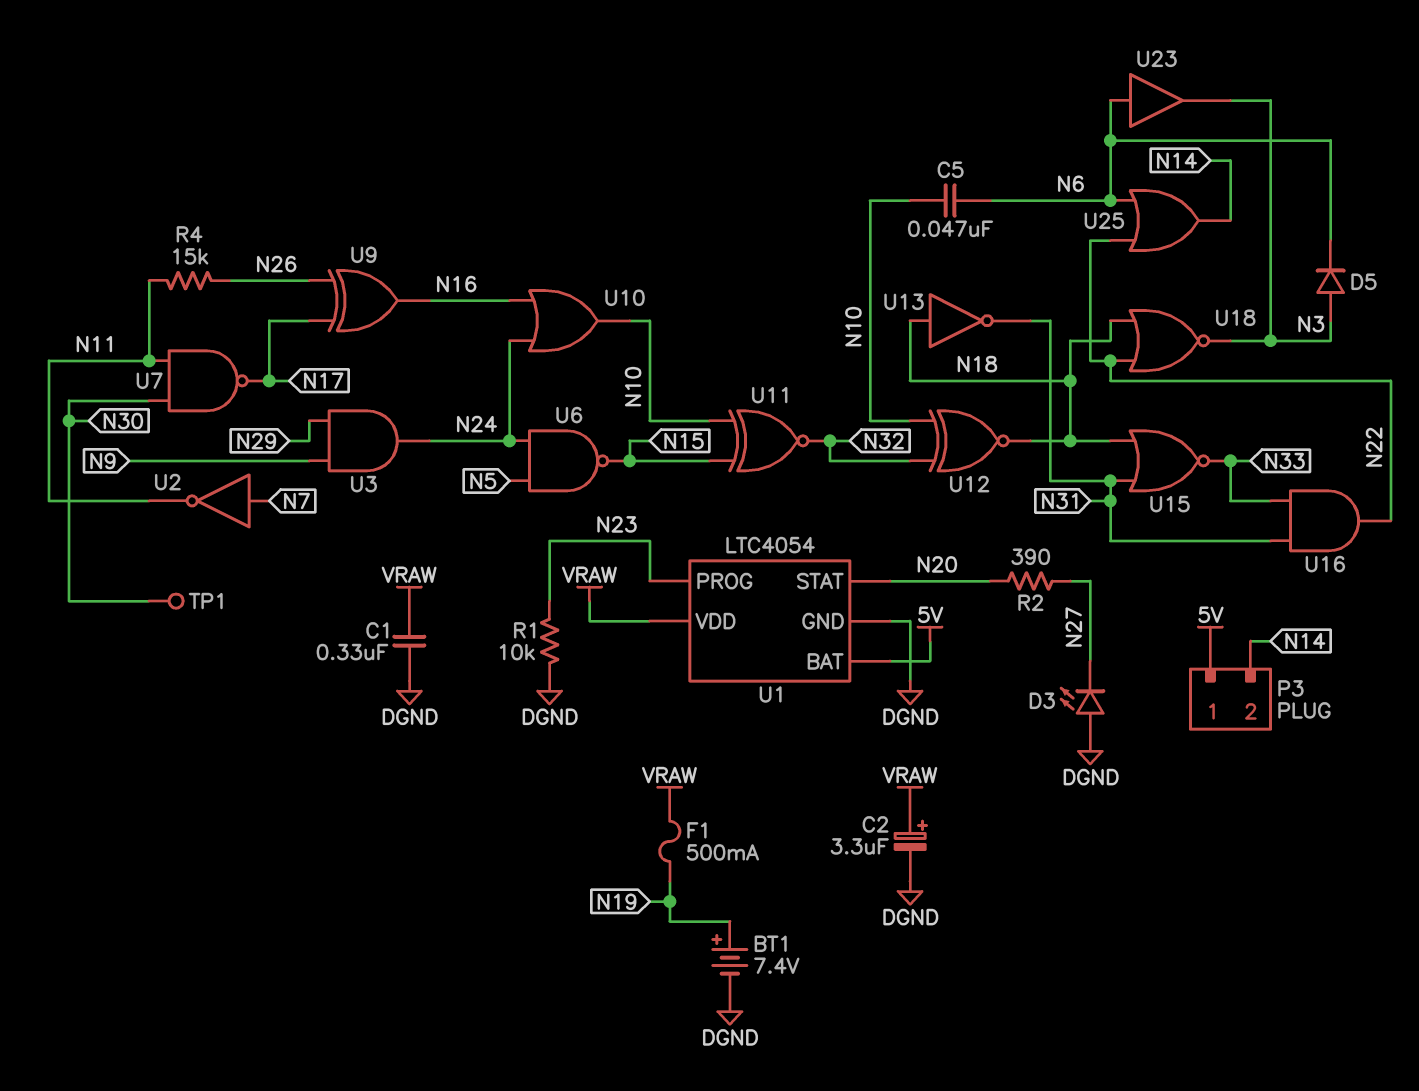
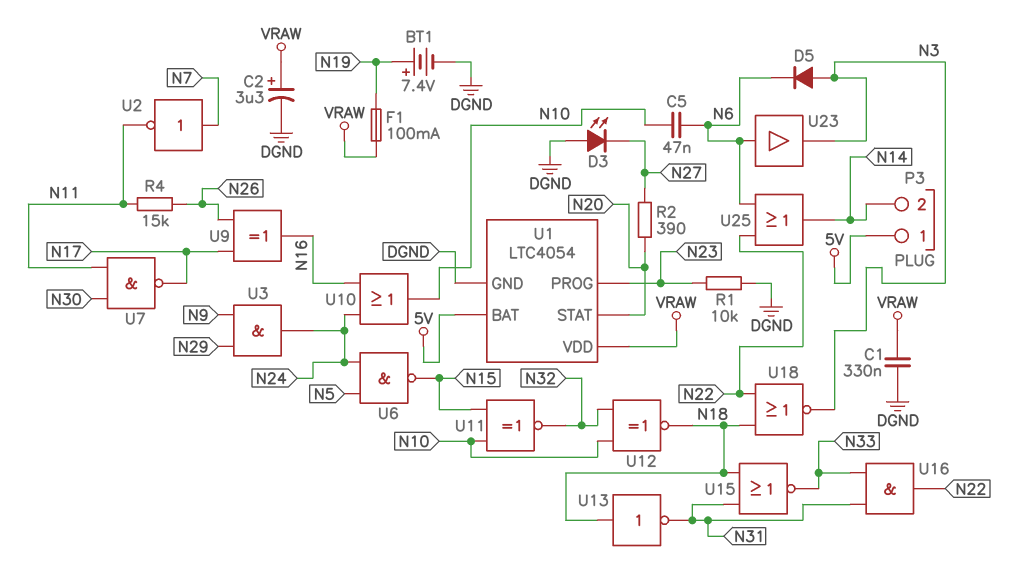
F1: 500mA (N19, VRAW) -> 100mA (N19, VRAW)
TP1: test point (N30) -> none

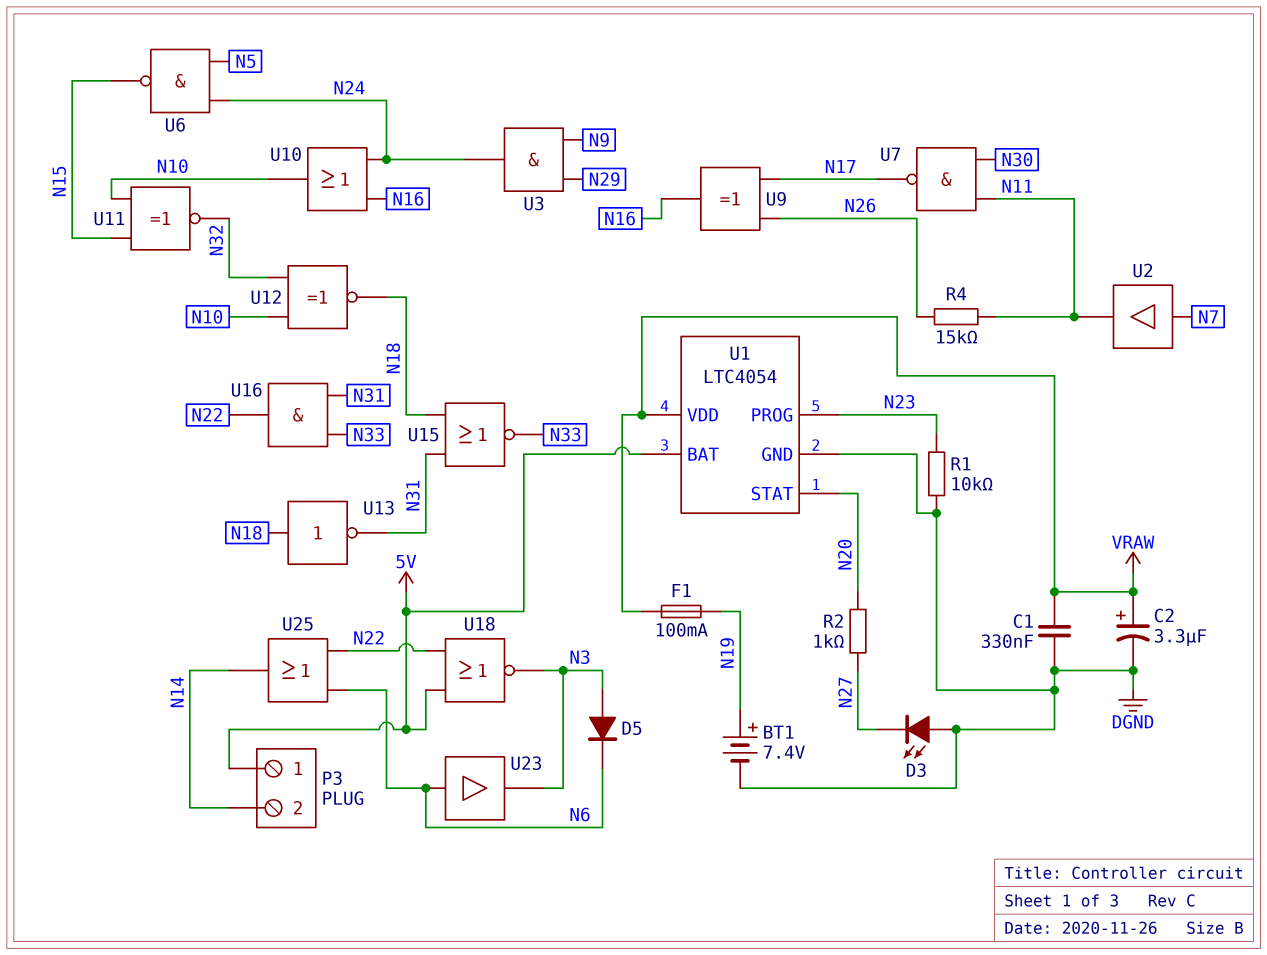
C5: 47nF (N6, N10) -> none
R2: 390 (N20, N27) -> 1k (N20, N27)
U2: NOT (in N7, out N11) -> buffer (in N7, out N11)
U18: NOR (in N18, in N22, out N3) -> NOR (in 5V, in N22, out N3)

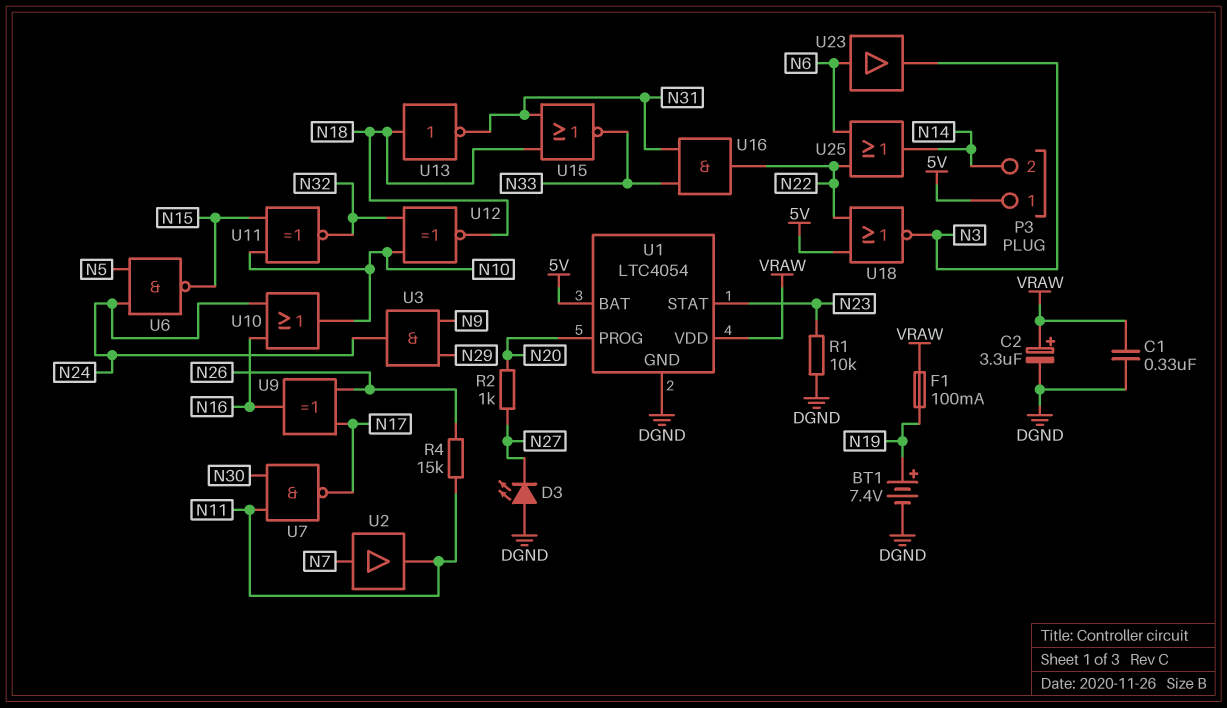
D5: diode (A N3, K N6) -> none
U1 pin PROG: N23 -> N20
U1 pin STAT: N20 -> N23

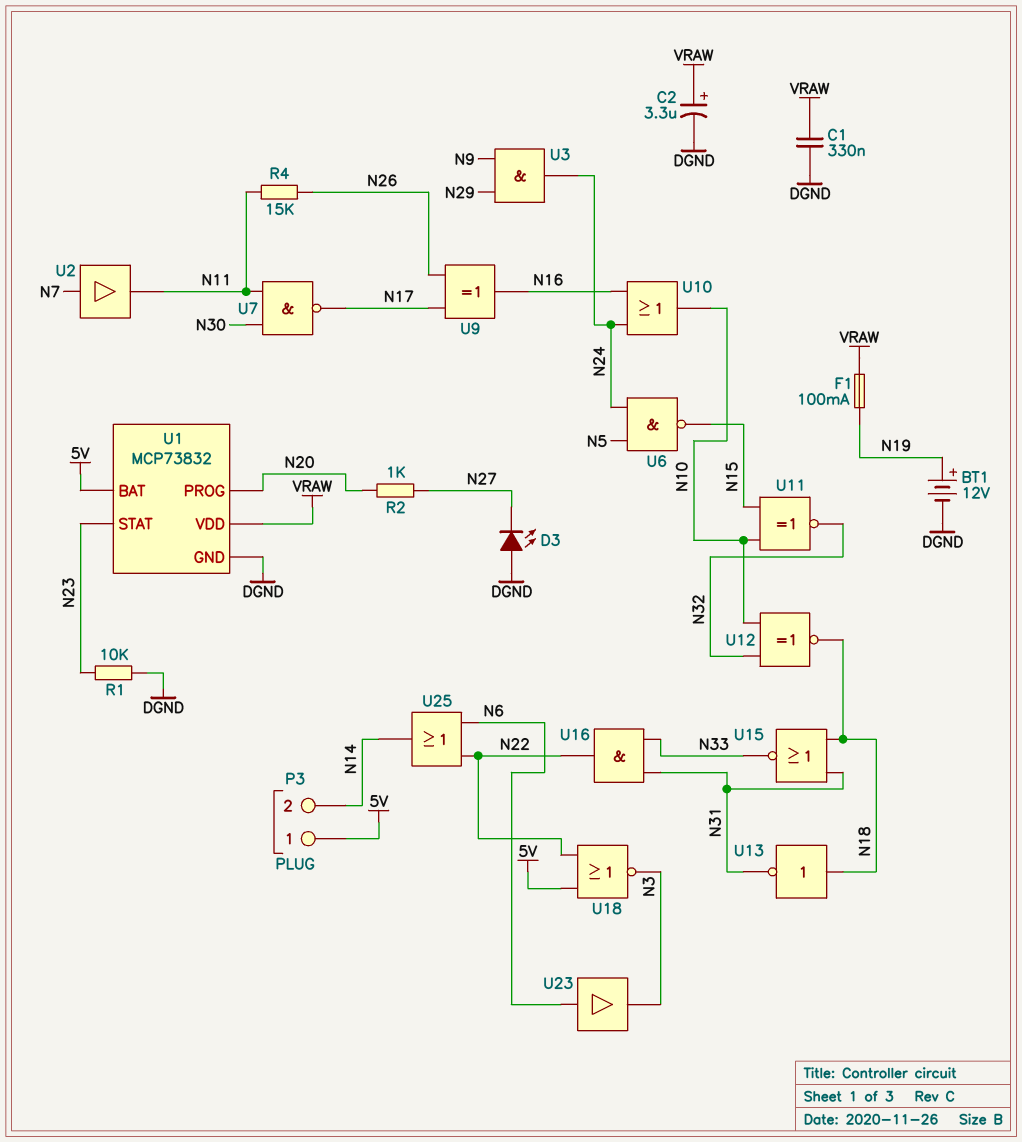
BT1: 7.4V (plus N19, minus DGND) -> 12V (plus N19, minus DGND)
U1: LTC4054 -> MCP73832

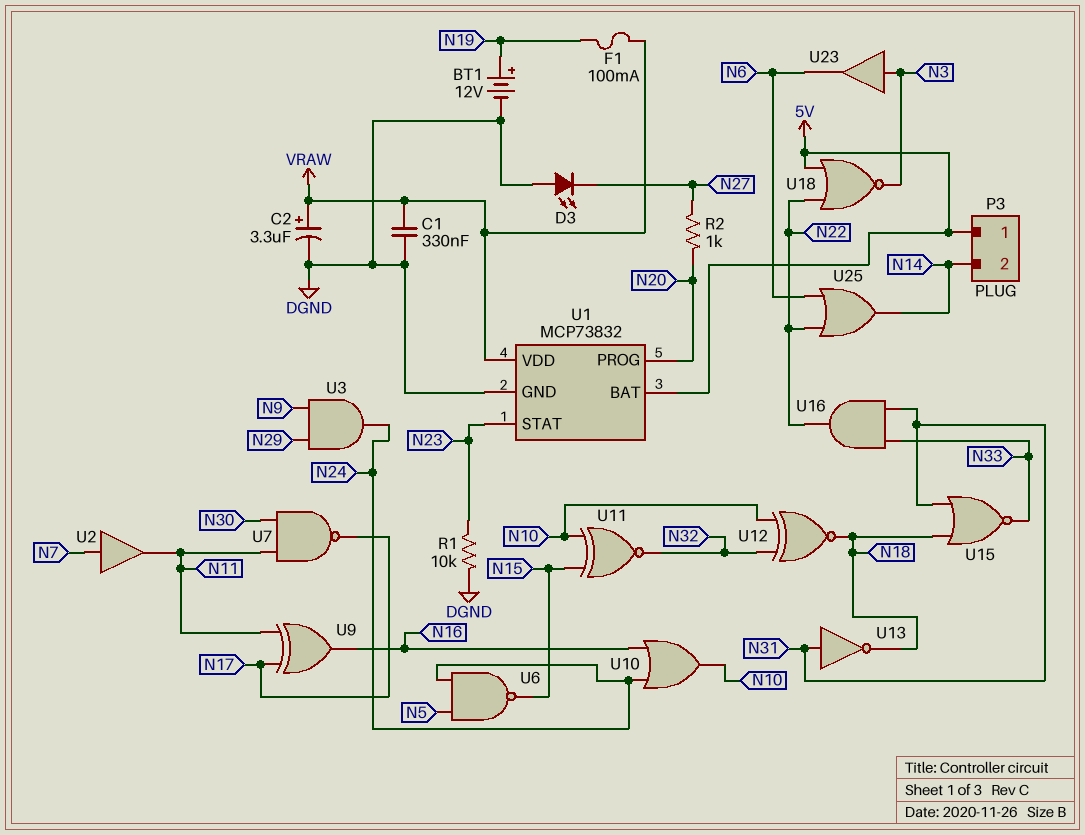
R4: 15k (N11, N26) -> none
U9: XOR (in N17, in N26, out N16) -> XOR (in N11, in N17, out N16)
U13: NOT (in N18, out N31) -> NOT (in N31, out N18)
U23: buffer (in N6, out N3) -> buffer (in N3, out N6)

